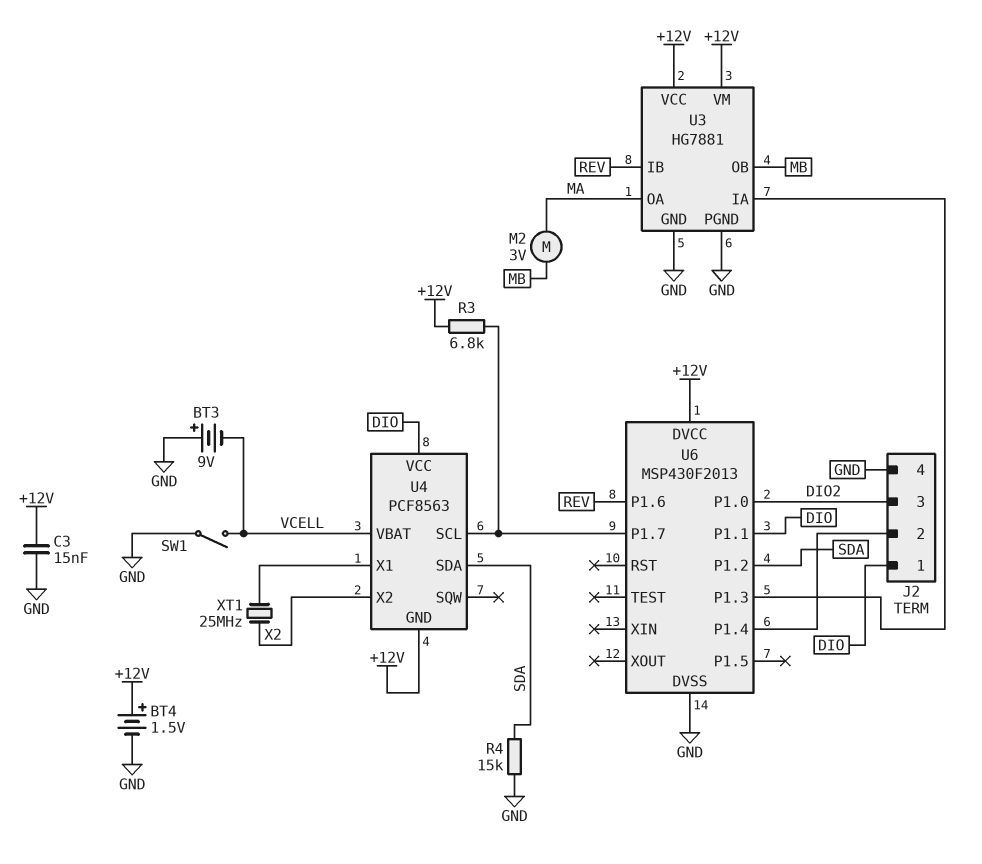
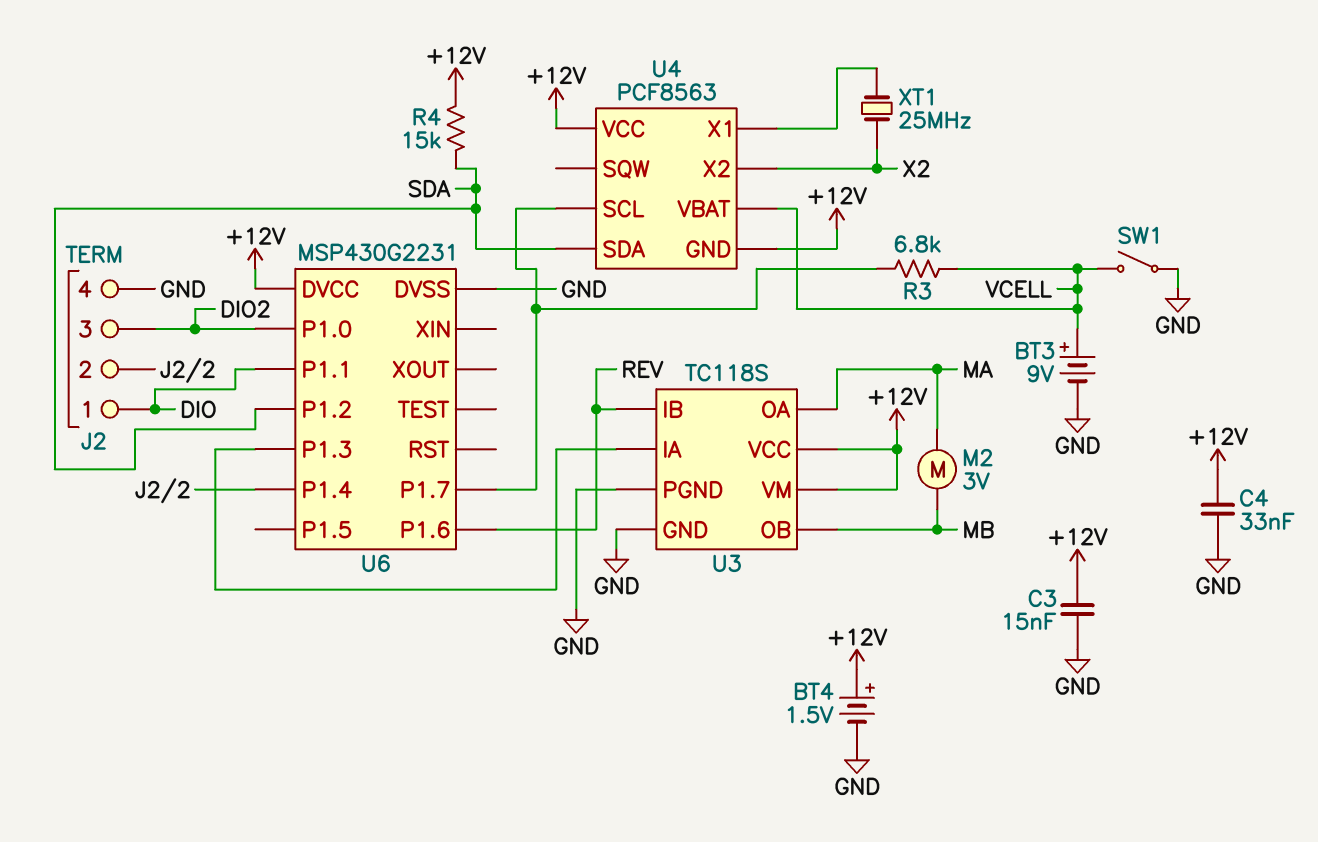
BT3: 9V (plus GND, minus VCELL) -> 9V (plus VCELL, minus GND)
C4: none -> 33nF (+12V, GND)
R3: 6.8k (+12V, U4/SCL) -> 6.8k (U4/SCL, VCELL)
R4: 15k (GND, SDA) -> 15k (+12V, SDA)
U3: HG7881 -> TC118S
U4 pin VCC: DIO -> +12V
U6: MSP430F2013 -> MSP430G2231

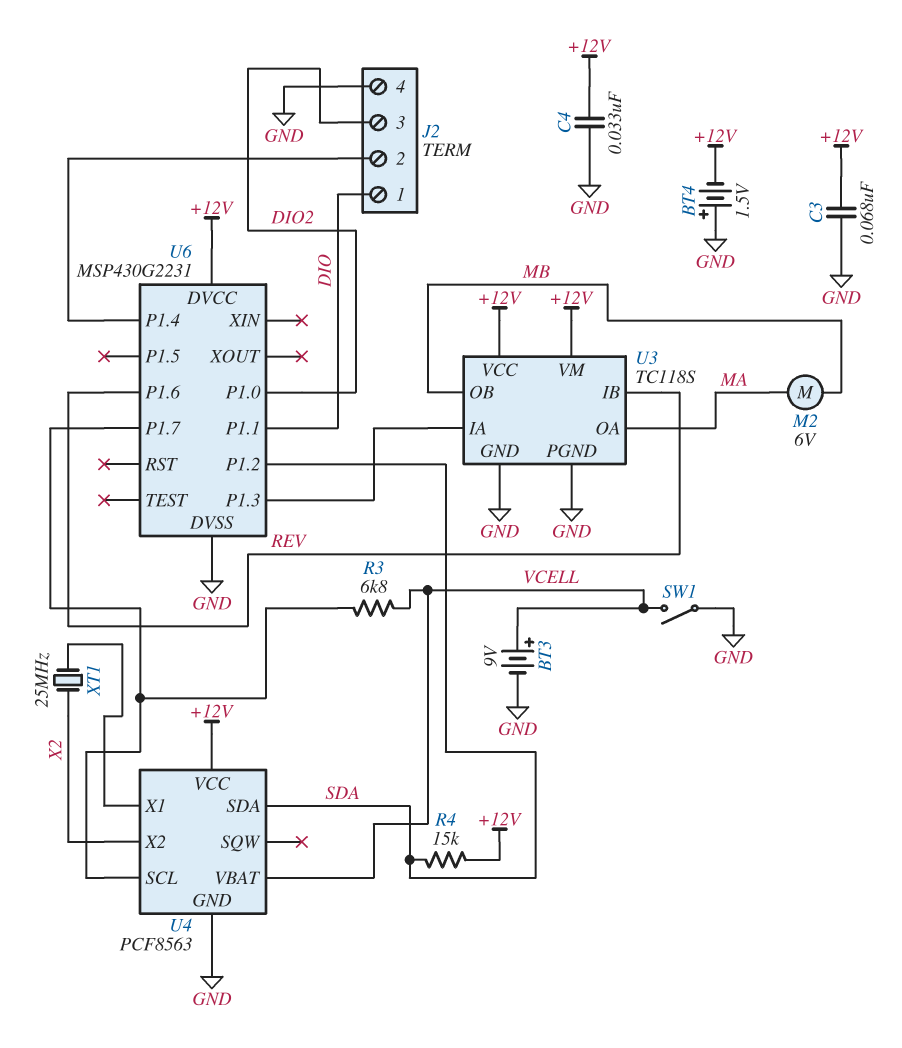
BT4: 1.5V (plus +12V, minus GND) -> 1.5V (plus GND, minus +12V)
C3: 15nF (+12V, GND) -> 68nF (+12V, GND)
M2: motor 3V (MA, MB) -> motor 6V (MA, MB)
U4 pin GND: +12V -> GND

